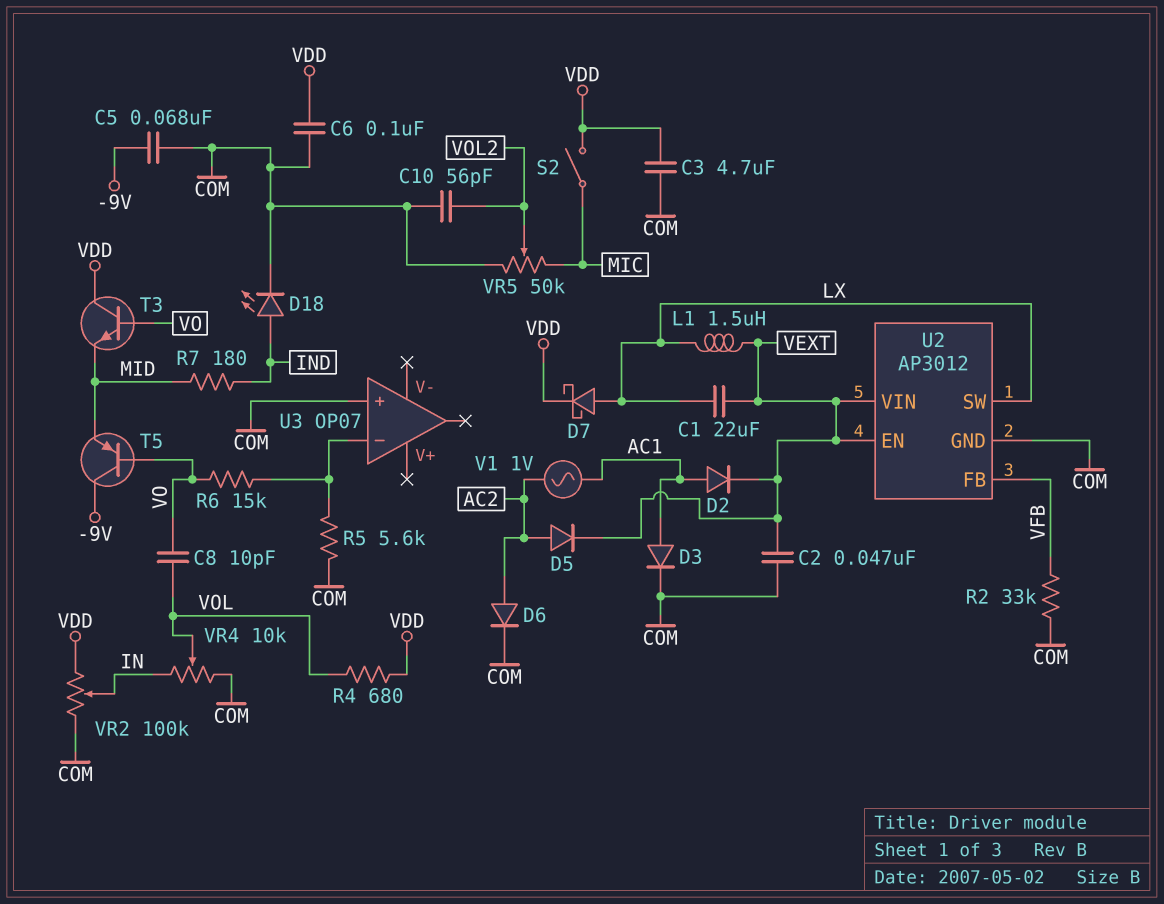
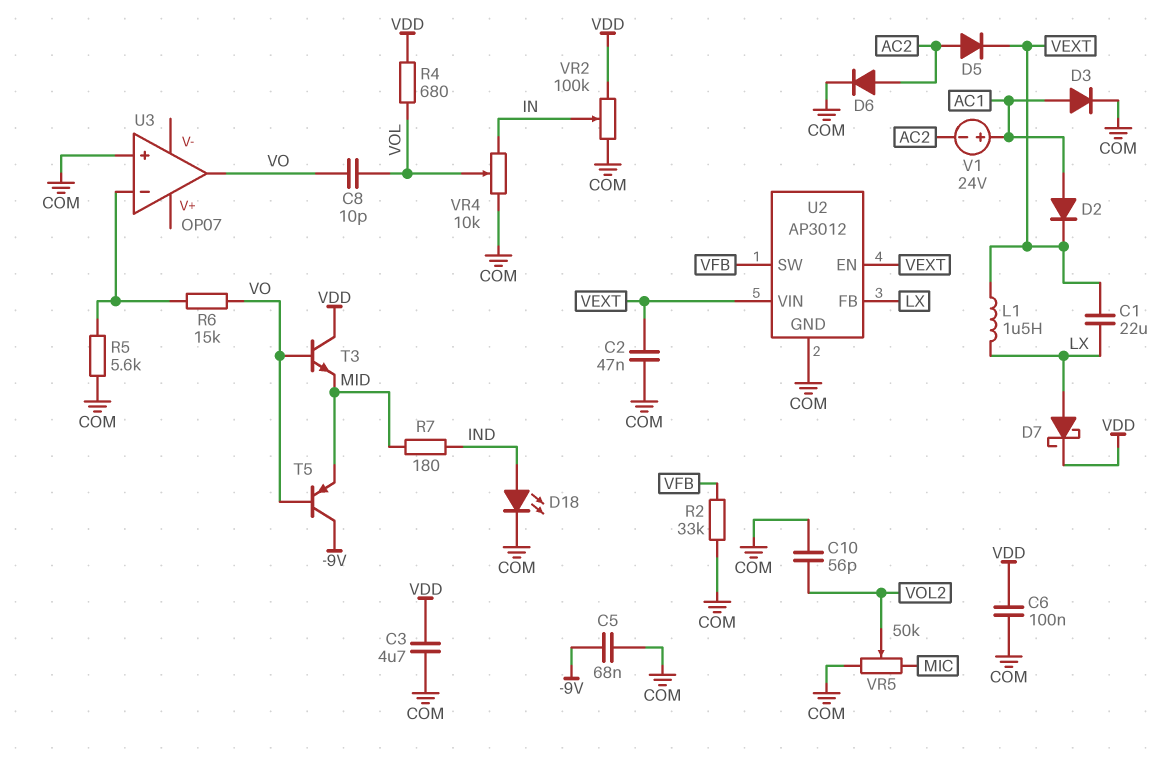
S2: switch (MIC, VDD) -> none
U2 pin FB: VFB -> LX
U2 pin SW: LX -> VFB
U3 pin out: none -> VO
V1: AC 1V (AC1, AC2) -> 24V (plus AC1, minus AC2)

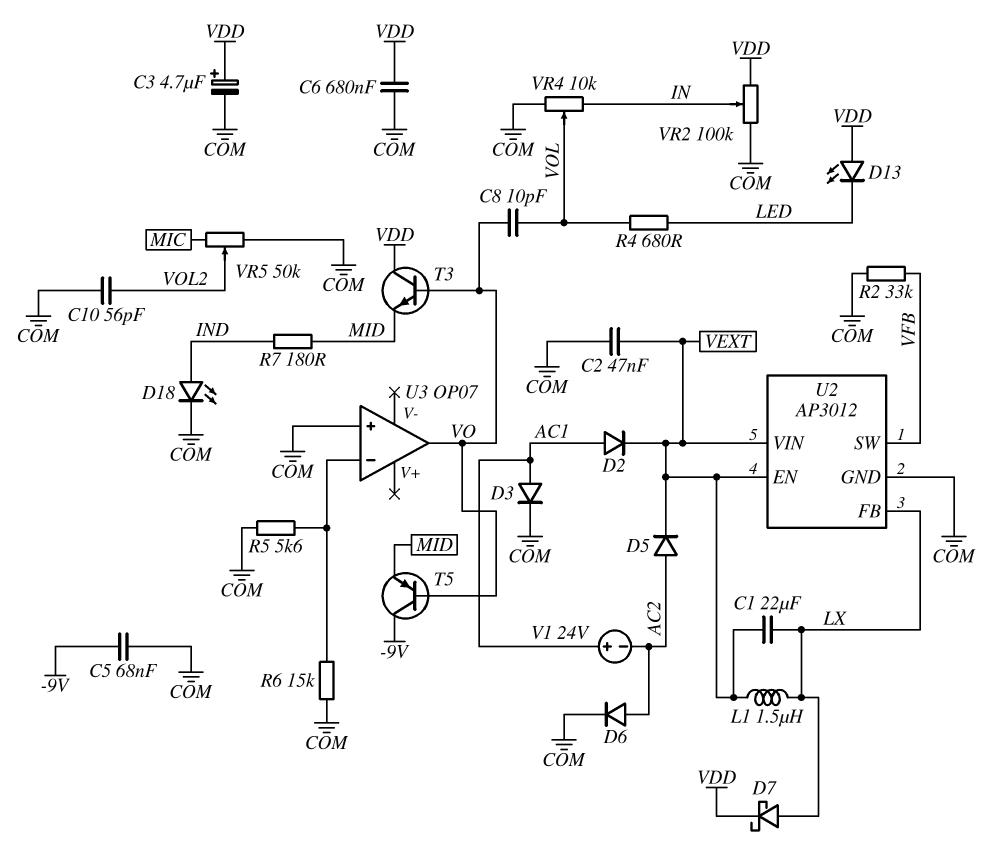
C3: 4.7uF (COM, VDD) -> 4.7uF (plus VDD, minus COM)
C6: 100nF (COM, VDD) -> 680nF (COM, VDD)
D13: none -> LED (A VDD, K LED)
R4: 680 (VDD, VOL) -> 680 (LED, VOL)
R6: 15k (U3/in-, VO) -> 15k (COM, U3/in-)

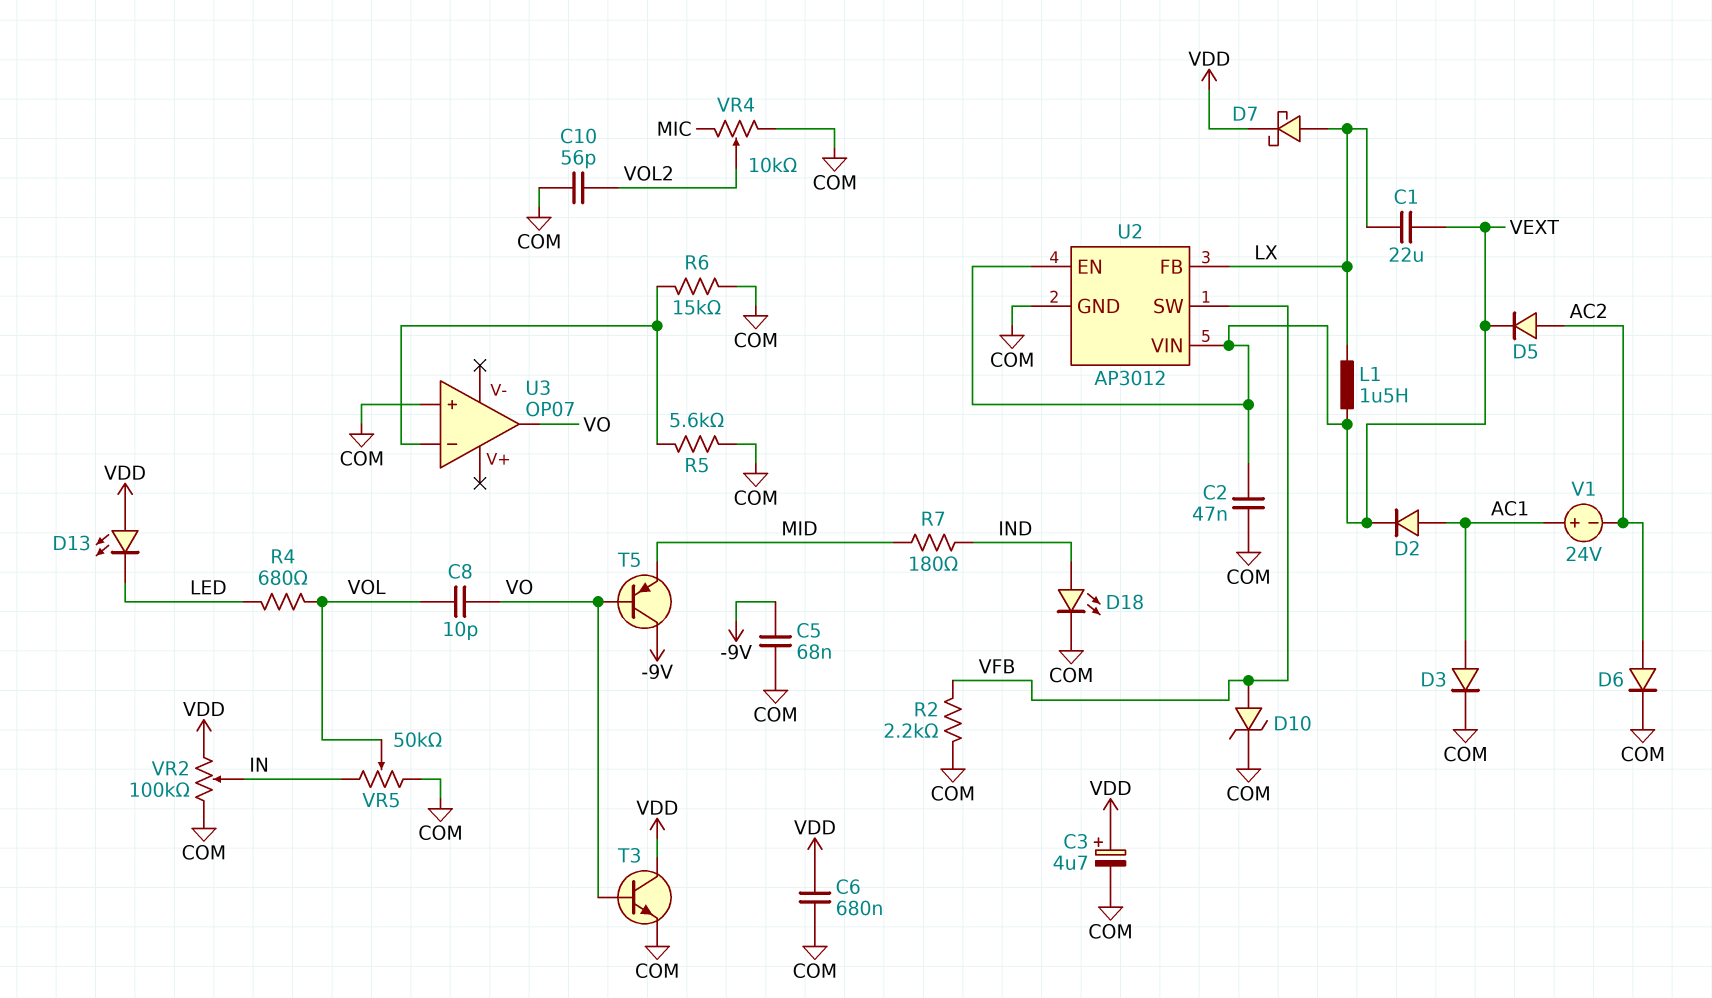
D10: none -> zener (A VFB, K COM)
R2: 33k (COM, VFB) -> 2.2k (COM, VFB)
T3: NPN (B VO, C VDD, E MID) -> NPN (B VO, C VDD, E COM)
VR4: 10k (COM, IN, wiper VOL) -> 10k (COM, MIC, wiper VOL2)
VR5: 50k (COM, MIC, wiper VOL2) -> 50k (COM, IN, wiper VOL)

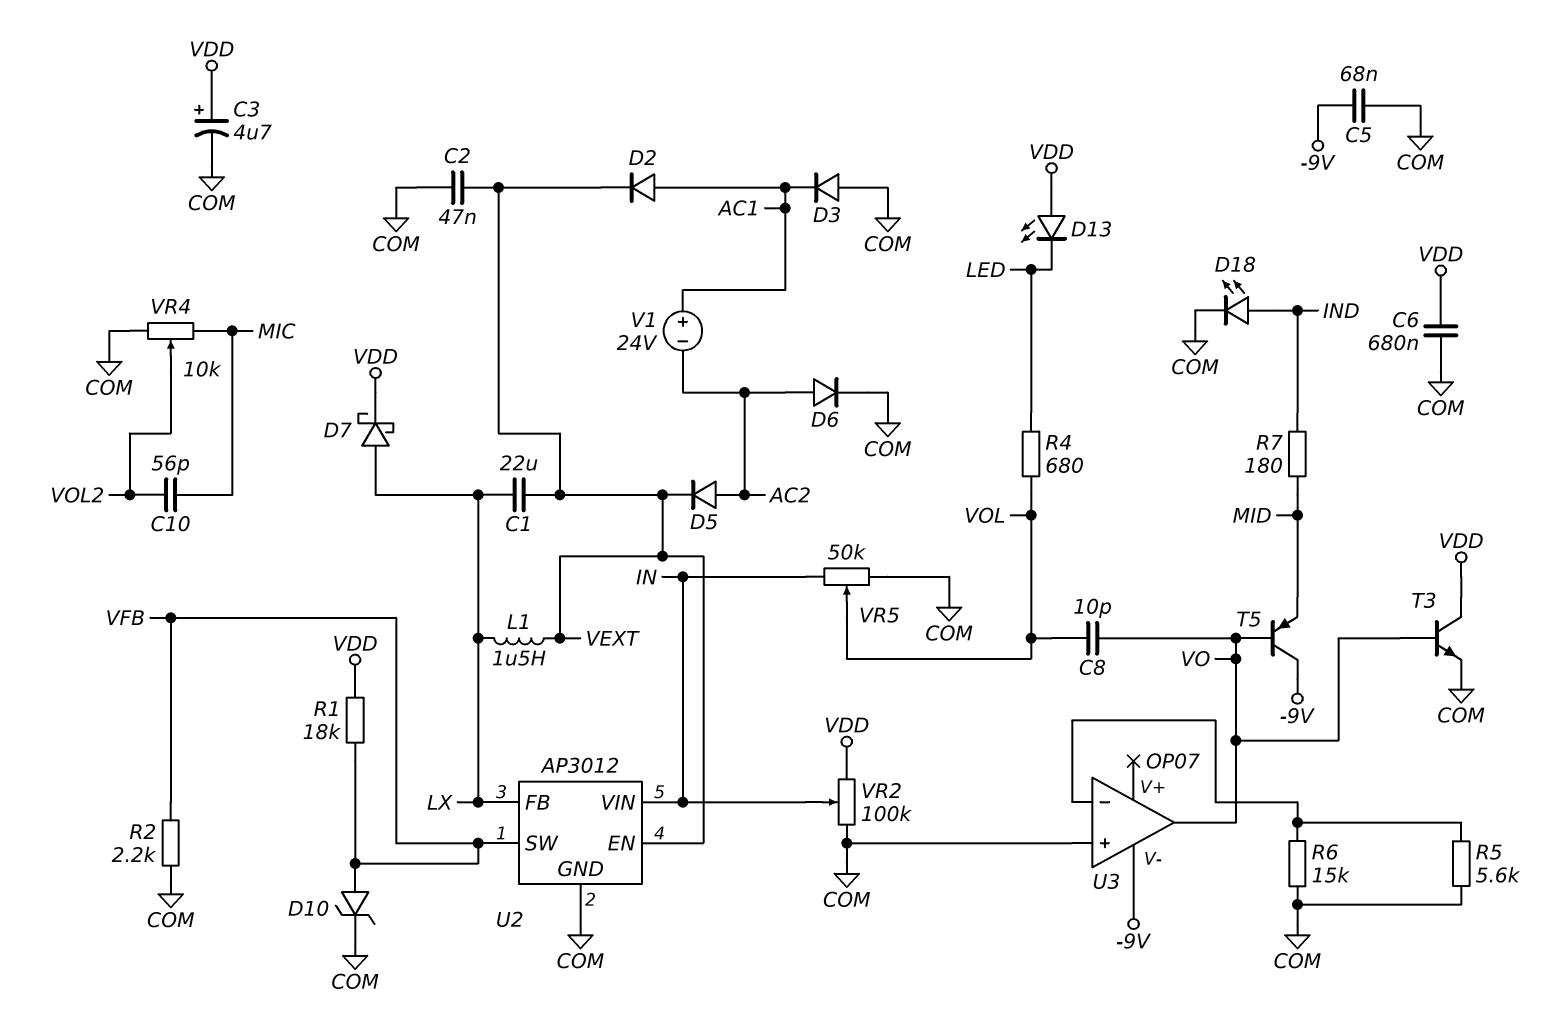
C10: 56pF (COM, VOL2) -> 56pF (MIC, VOL2)
D3: diode (A AC1, K COM) -> diode (A COM, K AC1)
R1: none -> 18k (VDD, VFB)
U2 pin VIN: VEXT -> IN
U3 pin V-: none -> -9V

